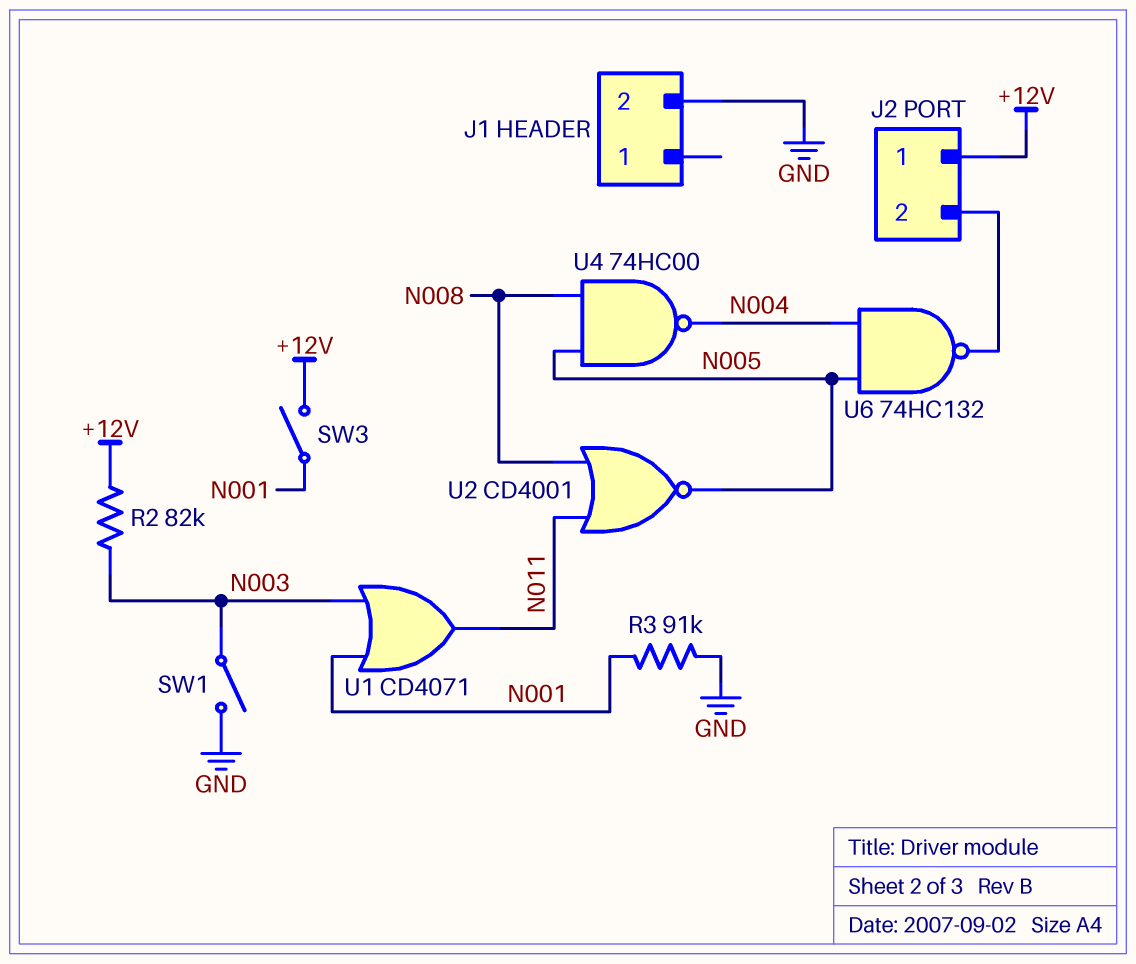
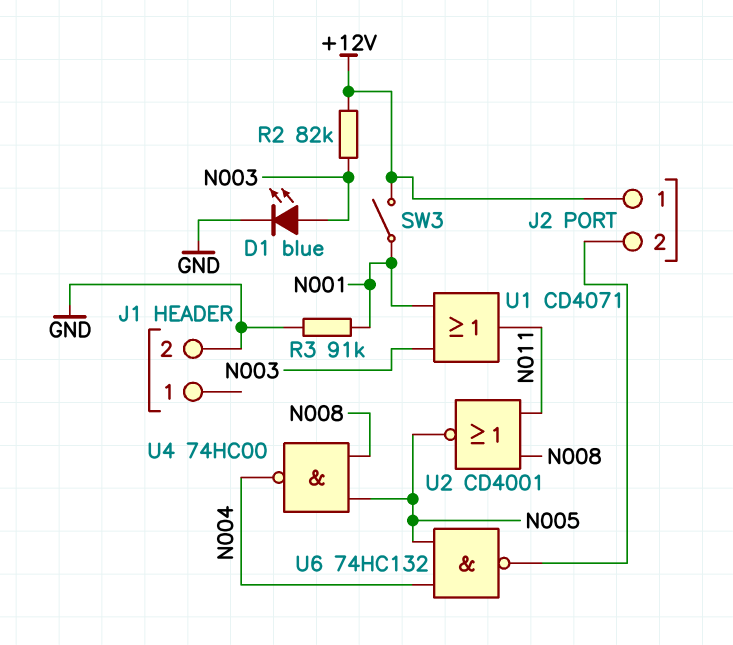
D1: none -> LED blue (A N003, K GND)
SW1: switch (GND, N003) -> none

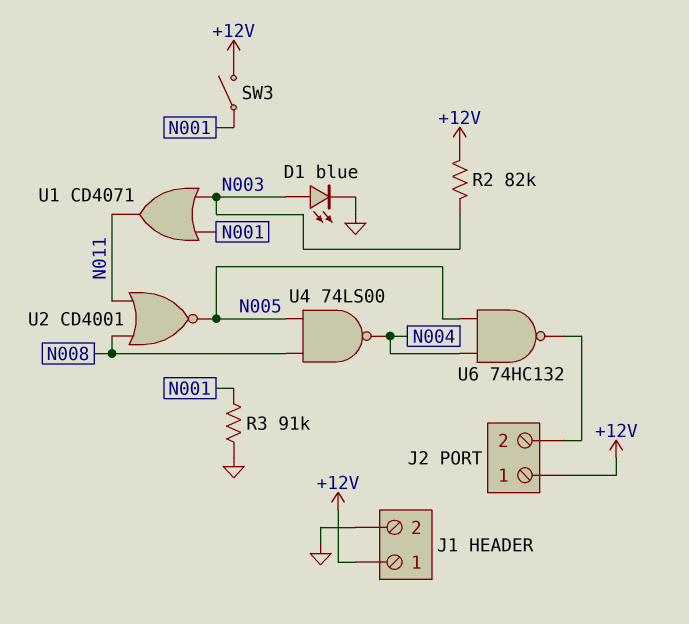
J1 pin 1: none -> +12V
U4: NAND 74HC00 (in N005, in N008, out N004) -> NAND 74LS00 (in N005, in N008, out N004)

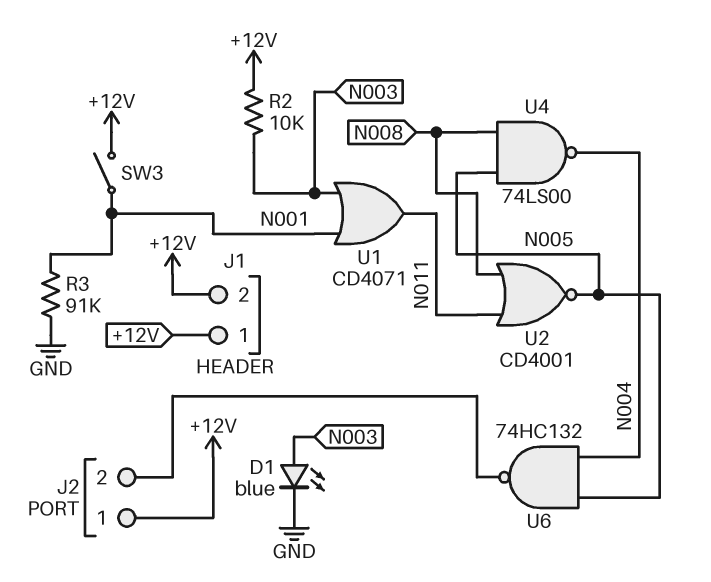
J1 pin 2: GND -> +12V
R2: 82k (+12V, N003) -> 10k (+12V, N003)

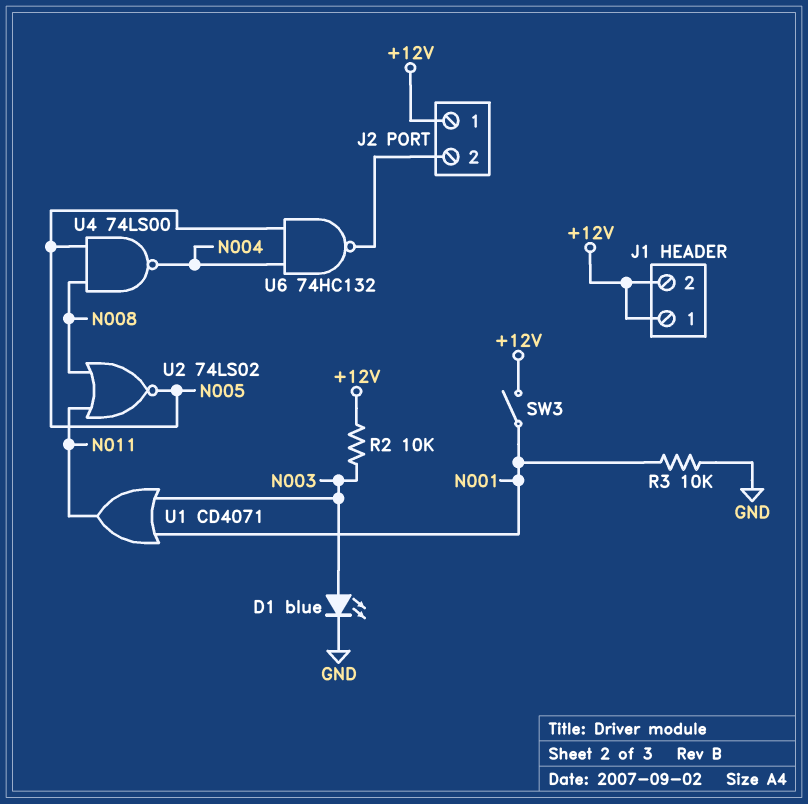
R3: 91k (GND, N001) -> 10k (GND, N001)
U2: NOR CD4001 (in N008, in N011, out N005) -> NOR 74LS02 (in N008, in N011, out N005)

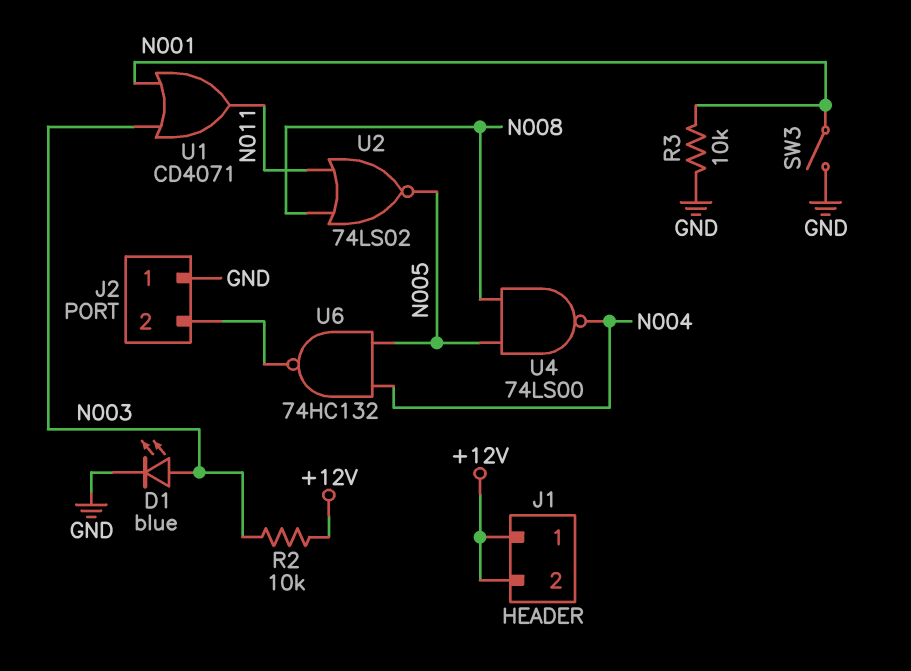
J2 pin 1: +12V -> GND
SW3: switch (+12V, N001) -> switch (GND, N001)

